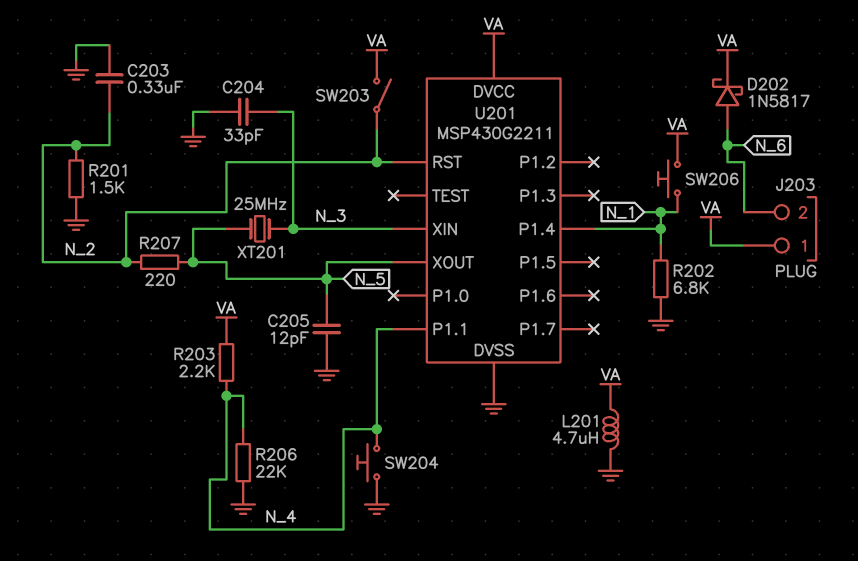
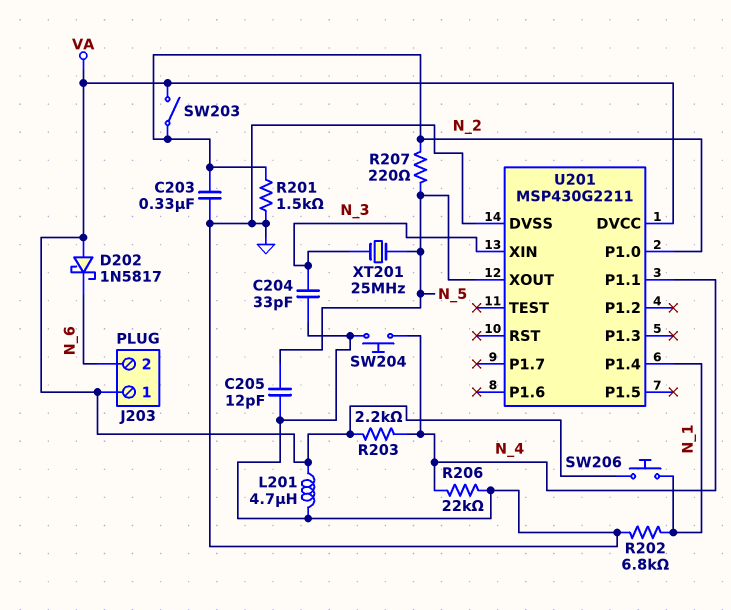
D202: schottky 1N5817 (A N_6, K VA) -> schottky 1N5817 (A VA, K N_6)
U201 pin P1.0: none -> N_2
U201 pin RST: N_2 -> none

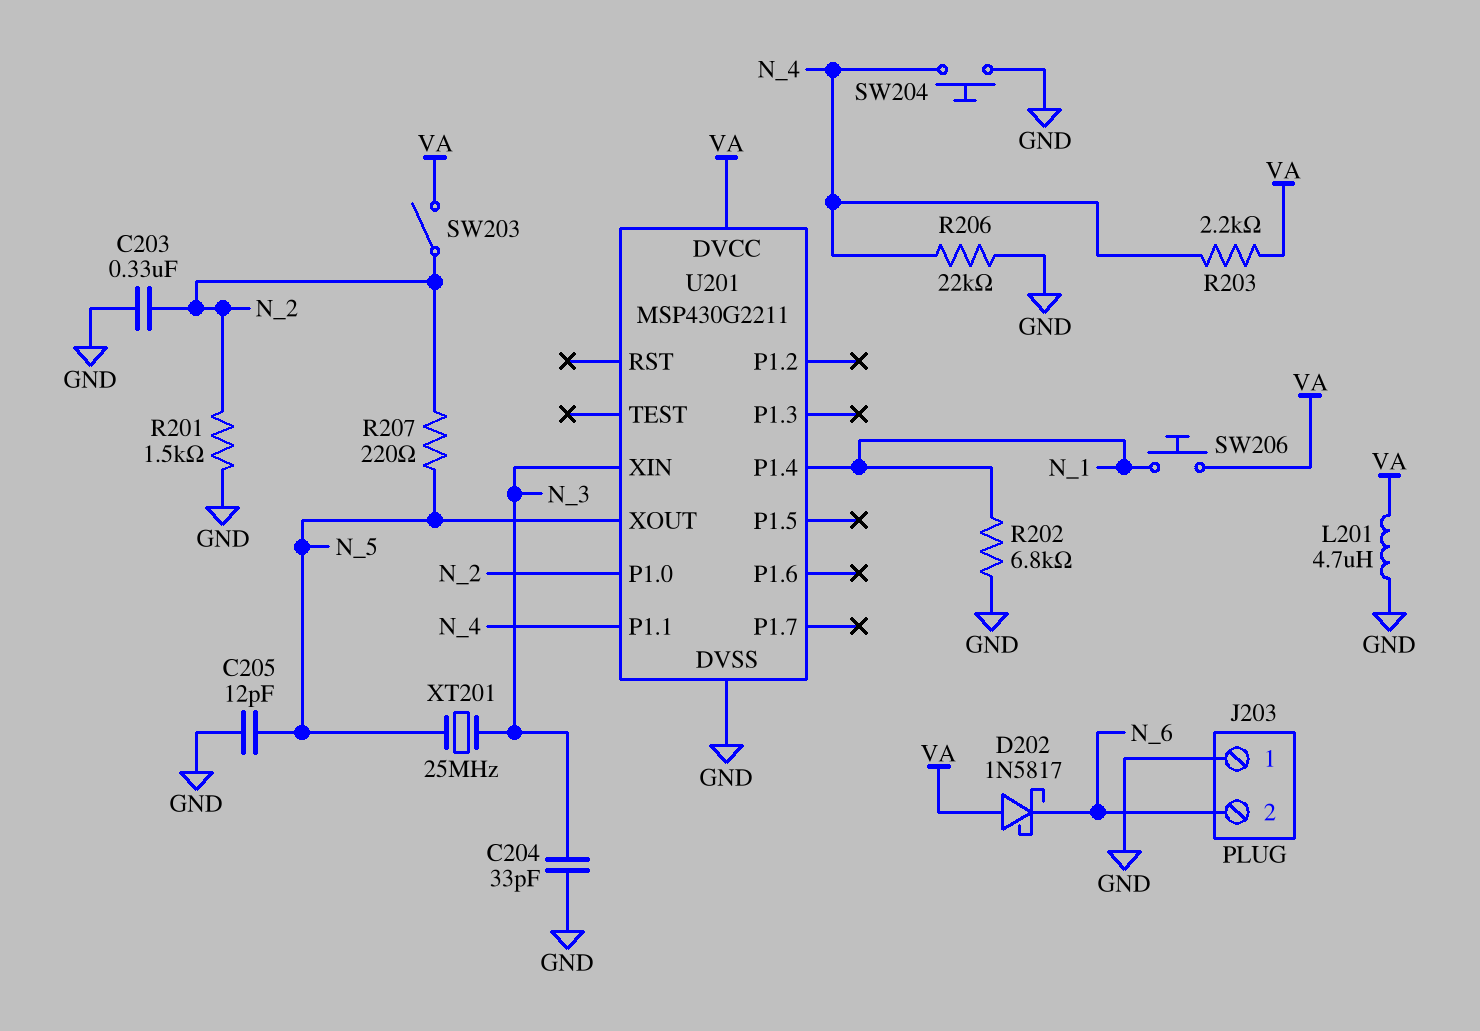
J203 pin 1: VA -> GND

